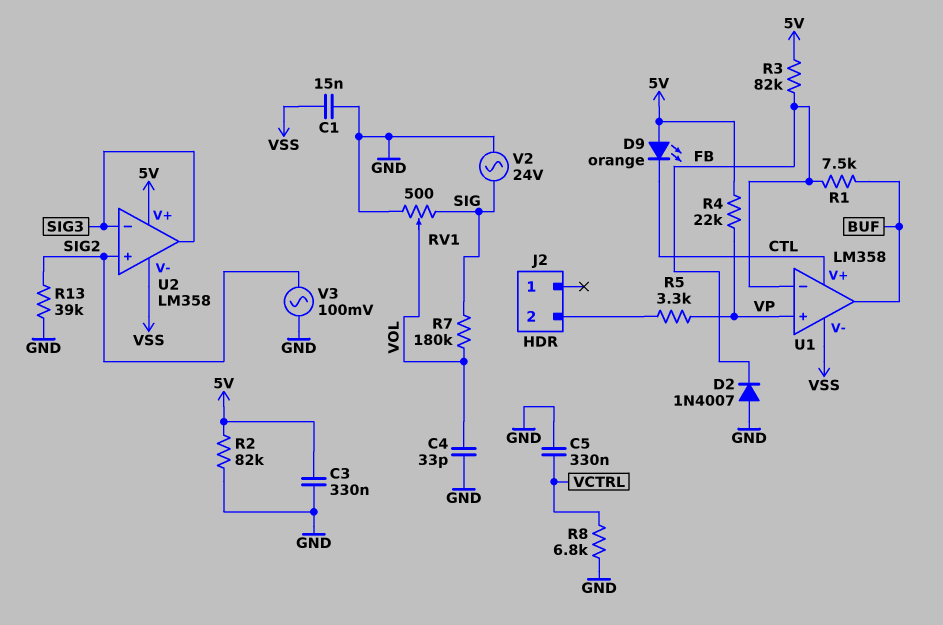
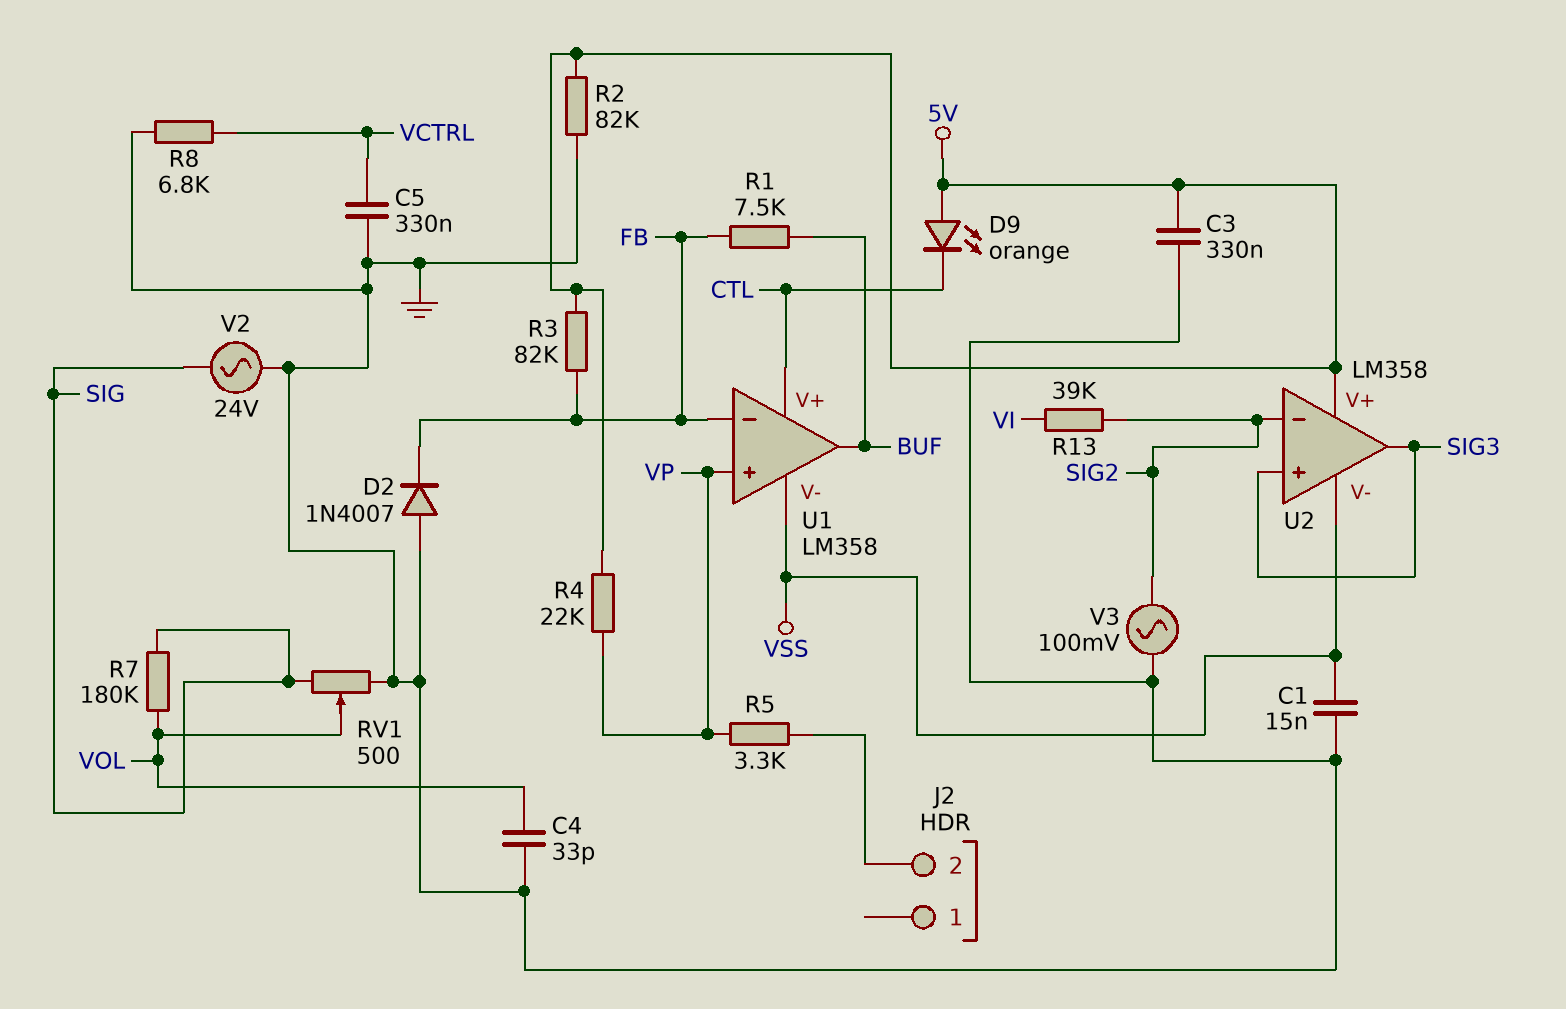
R13: 39k (GND, SIG2) -> 39k (SIG2, VI)
U2 pin in+: SIG2 -> SIG3
U2 pin in-: SIG3 -> SIG2

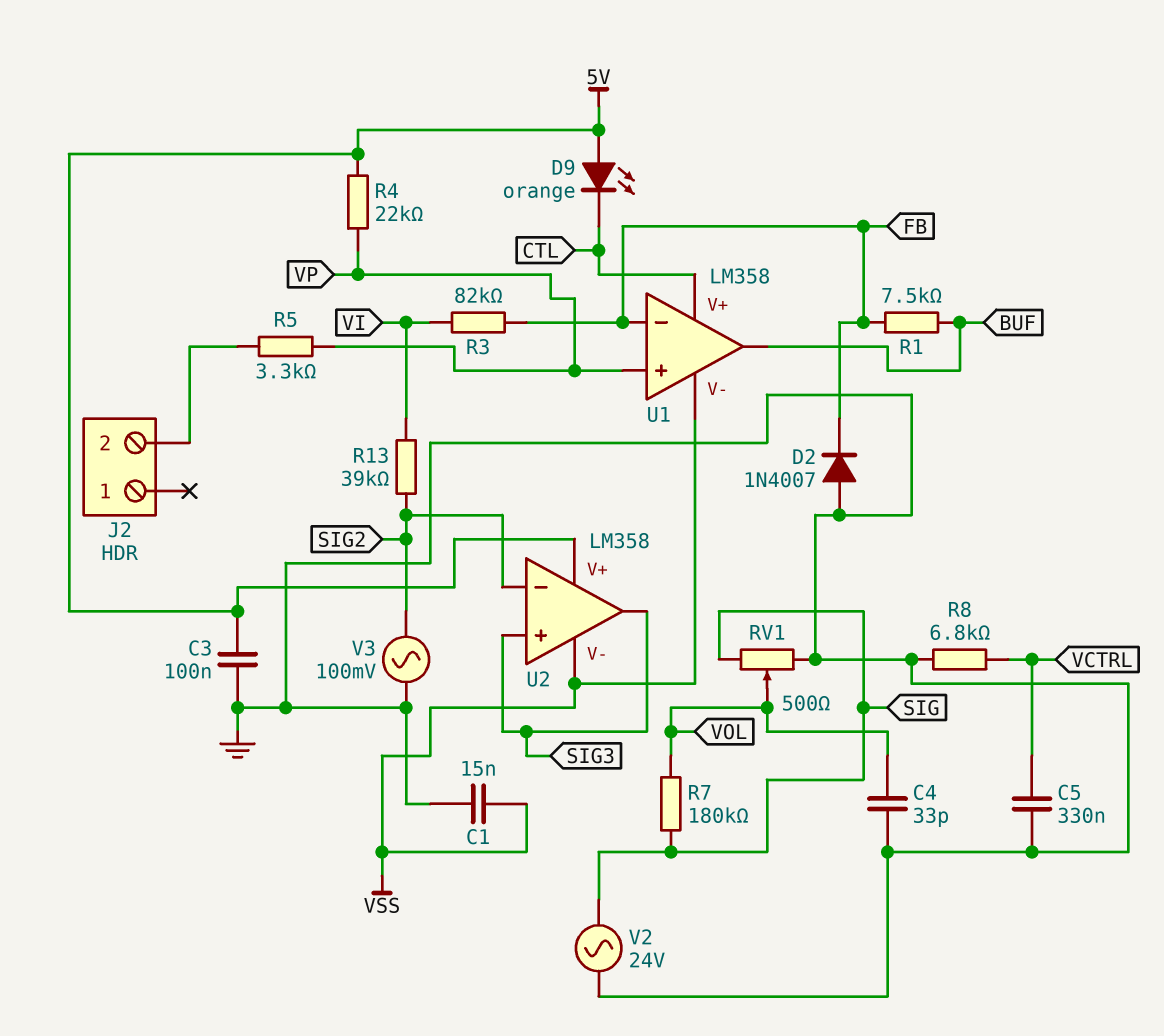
C3: 330nF (5V, GND) -> 100nF (5V, GND)
R2: 82k (5V, GND) -> none
R3: 82k (5V, FB) -> 82k (FB, VI)

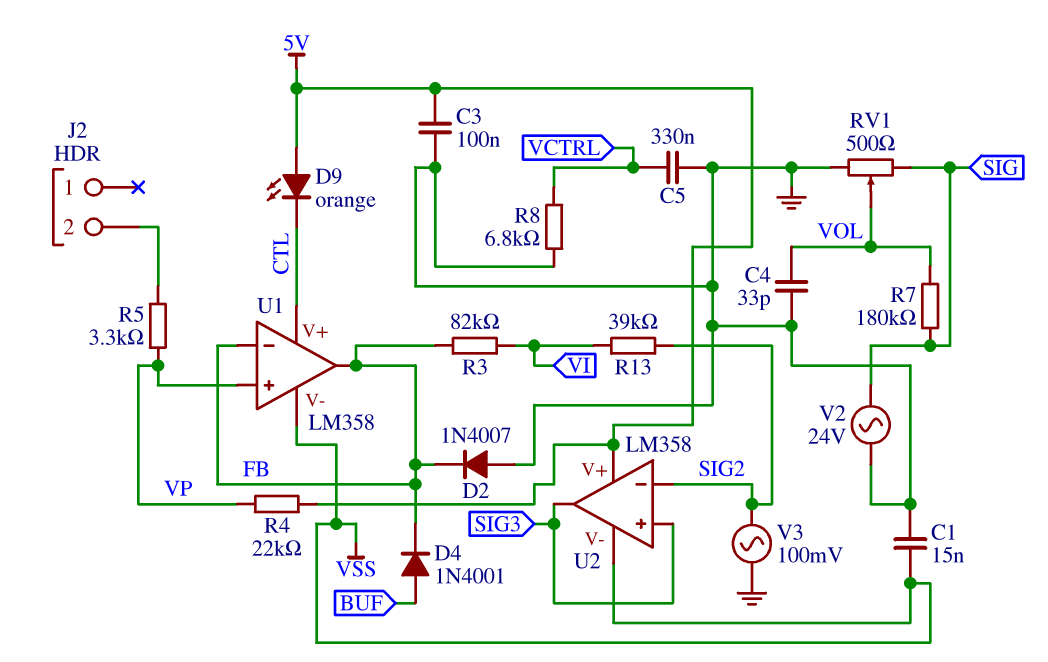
D4: none -> diode 1N4001 (A BUF, K FB)
R1: 7.5k (BUF, FB) -> none
U1 pin out: BUF -> FB

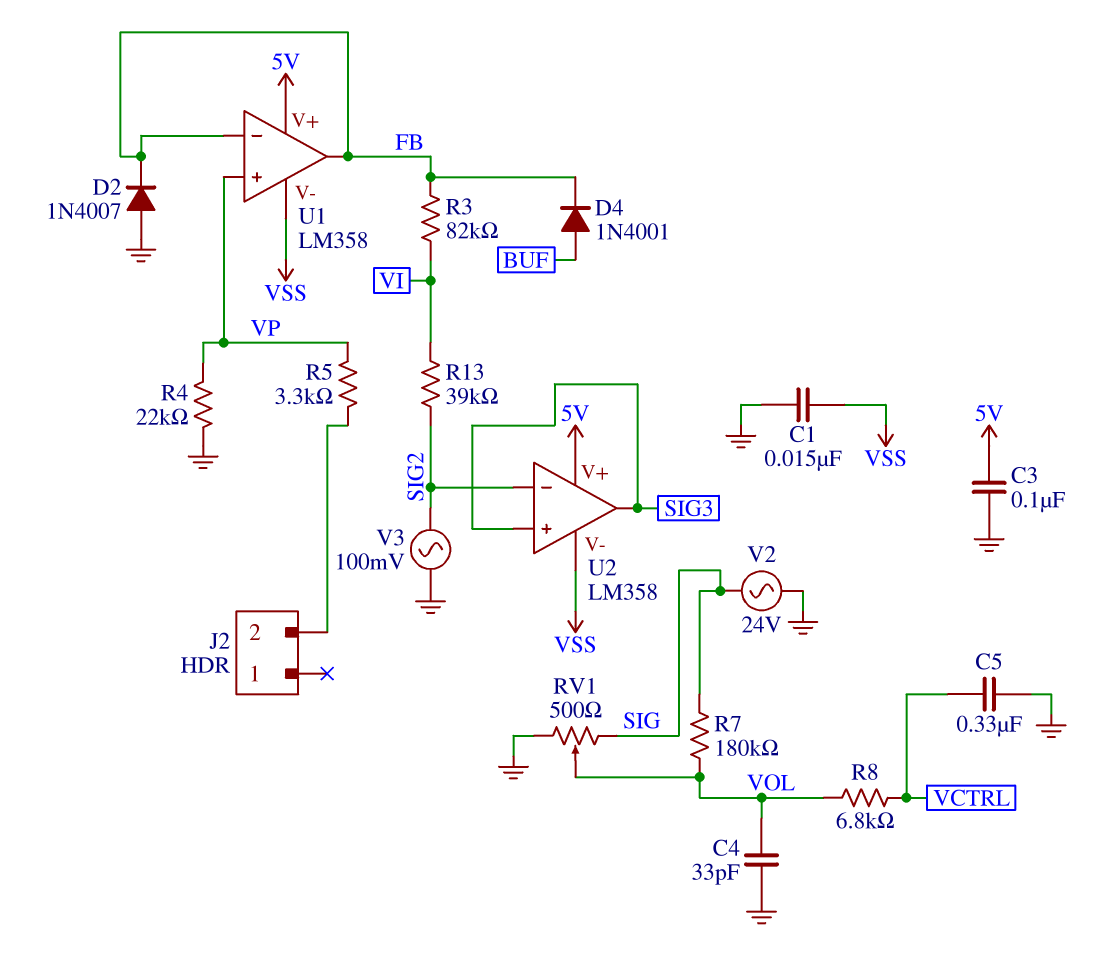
D9: LED orange (A 5V, K CTL) -> none
R4: 22k (5V, VP) -> 22k (GND, VP)
R8: 6.8k (GND, VCTRL) -> 6.8k (VCTRL, VOL)
U1 pin V+: CTL -> 5V

